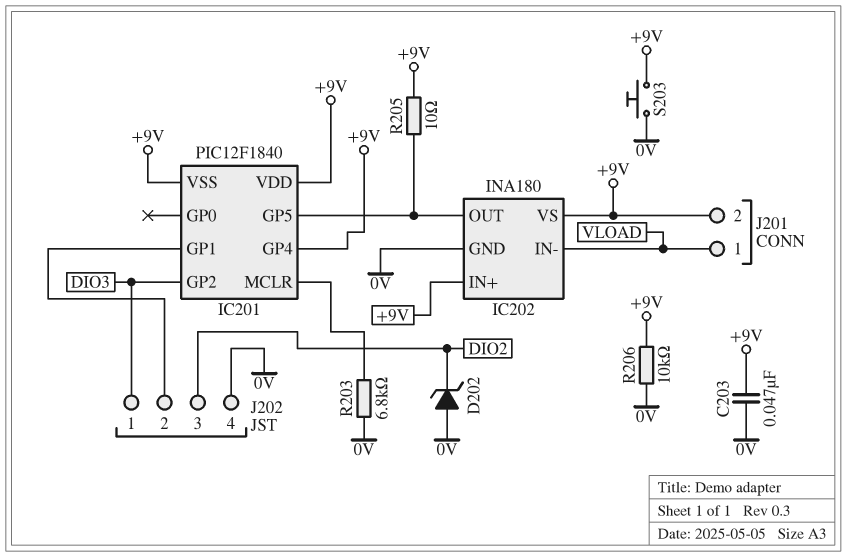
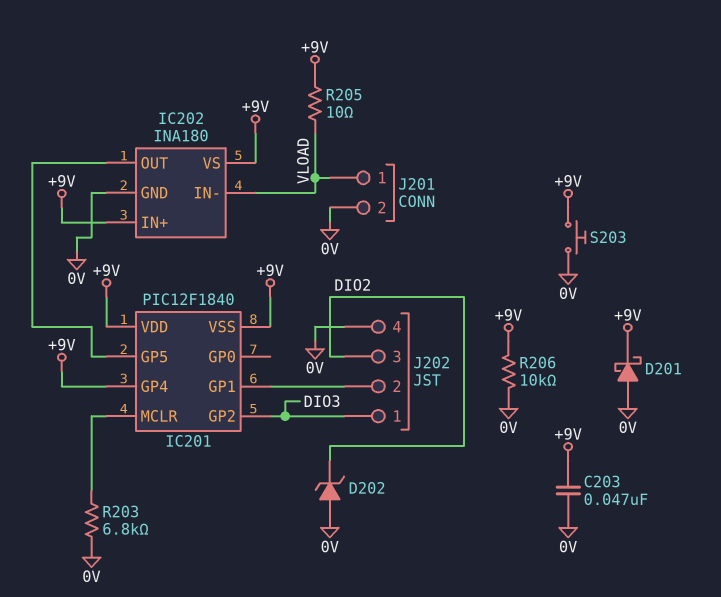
D201: none -> schottky (A 0V, K +9V)
J201 pin 2: +9V -> 0V
R205: 10 (+9V, IC201/GP5) -> 10 (+9V, VLOAD)

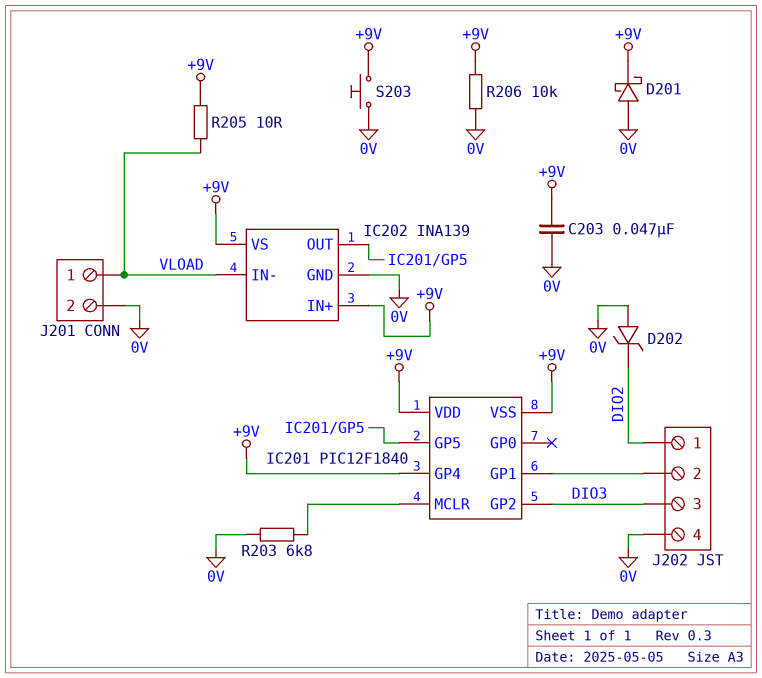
IC202: INA180 -> INA139
J202 pin 1: DIO3 -> DIO2
J202 pin 3: DIO2 -> DIO3

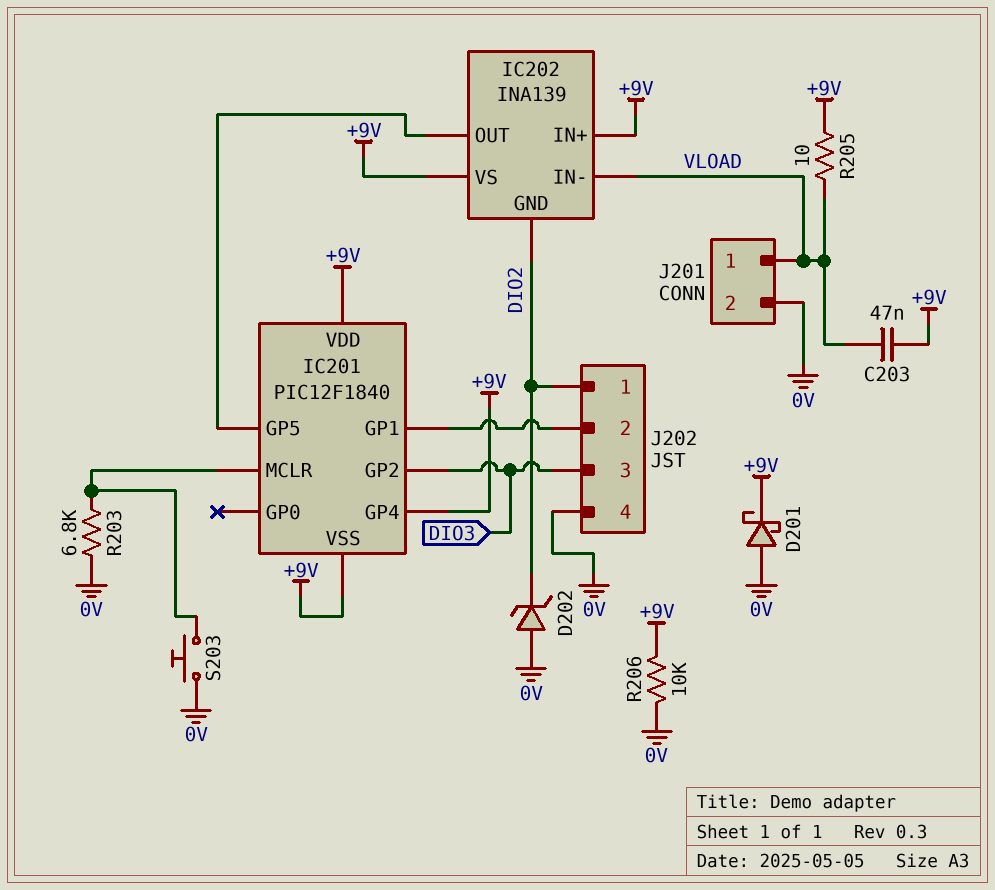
C203: 47nF (+9V, 0V) -> 47nF (+9V, VLOAD)
IC202 pin GND: 0V -> DIO2
S203: button (+9V, 0V) -> button (0V, IC201/MCLR)

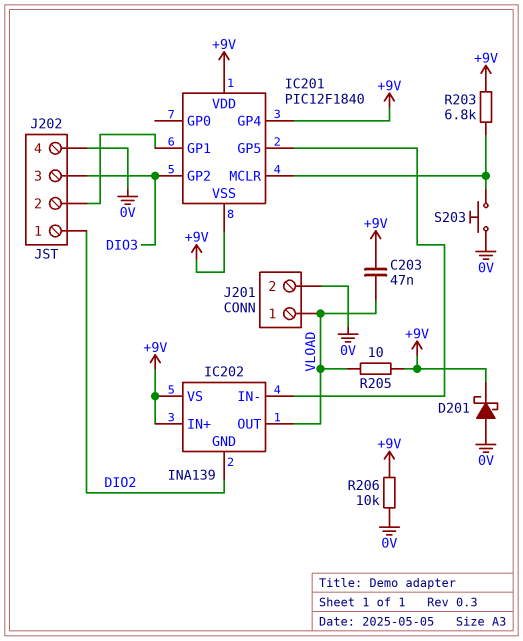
D202: zener (A 0V, K DIO2) -> none
IC202 pin IN-: VLOAD -> IC201/GP5
IC202 pin OUT: IC201/GP5 -> VLOAD
R203: 6.8k (0V, IC201/MCLR) -> 6.8k (+9V, IC201/MCLR)

